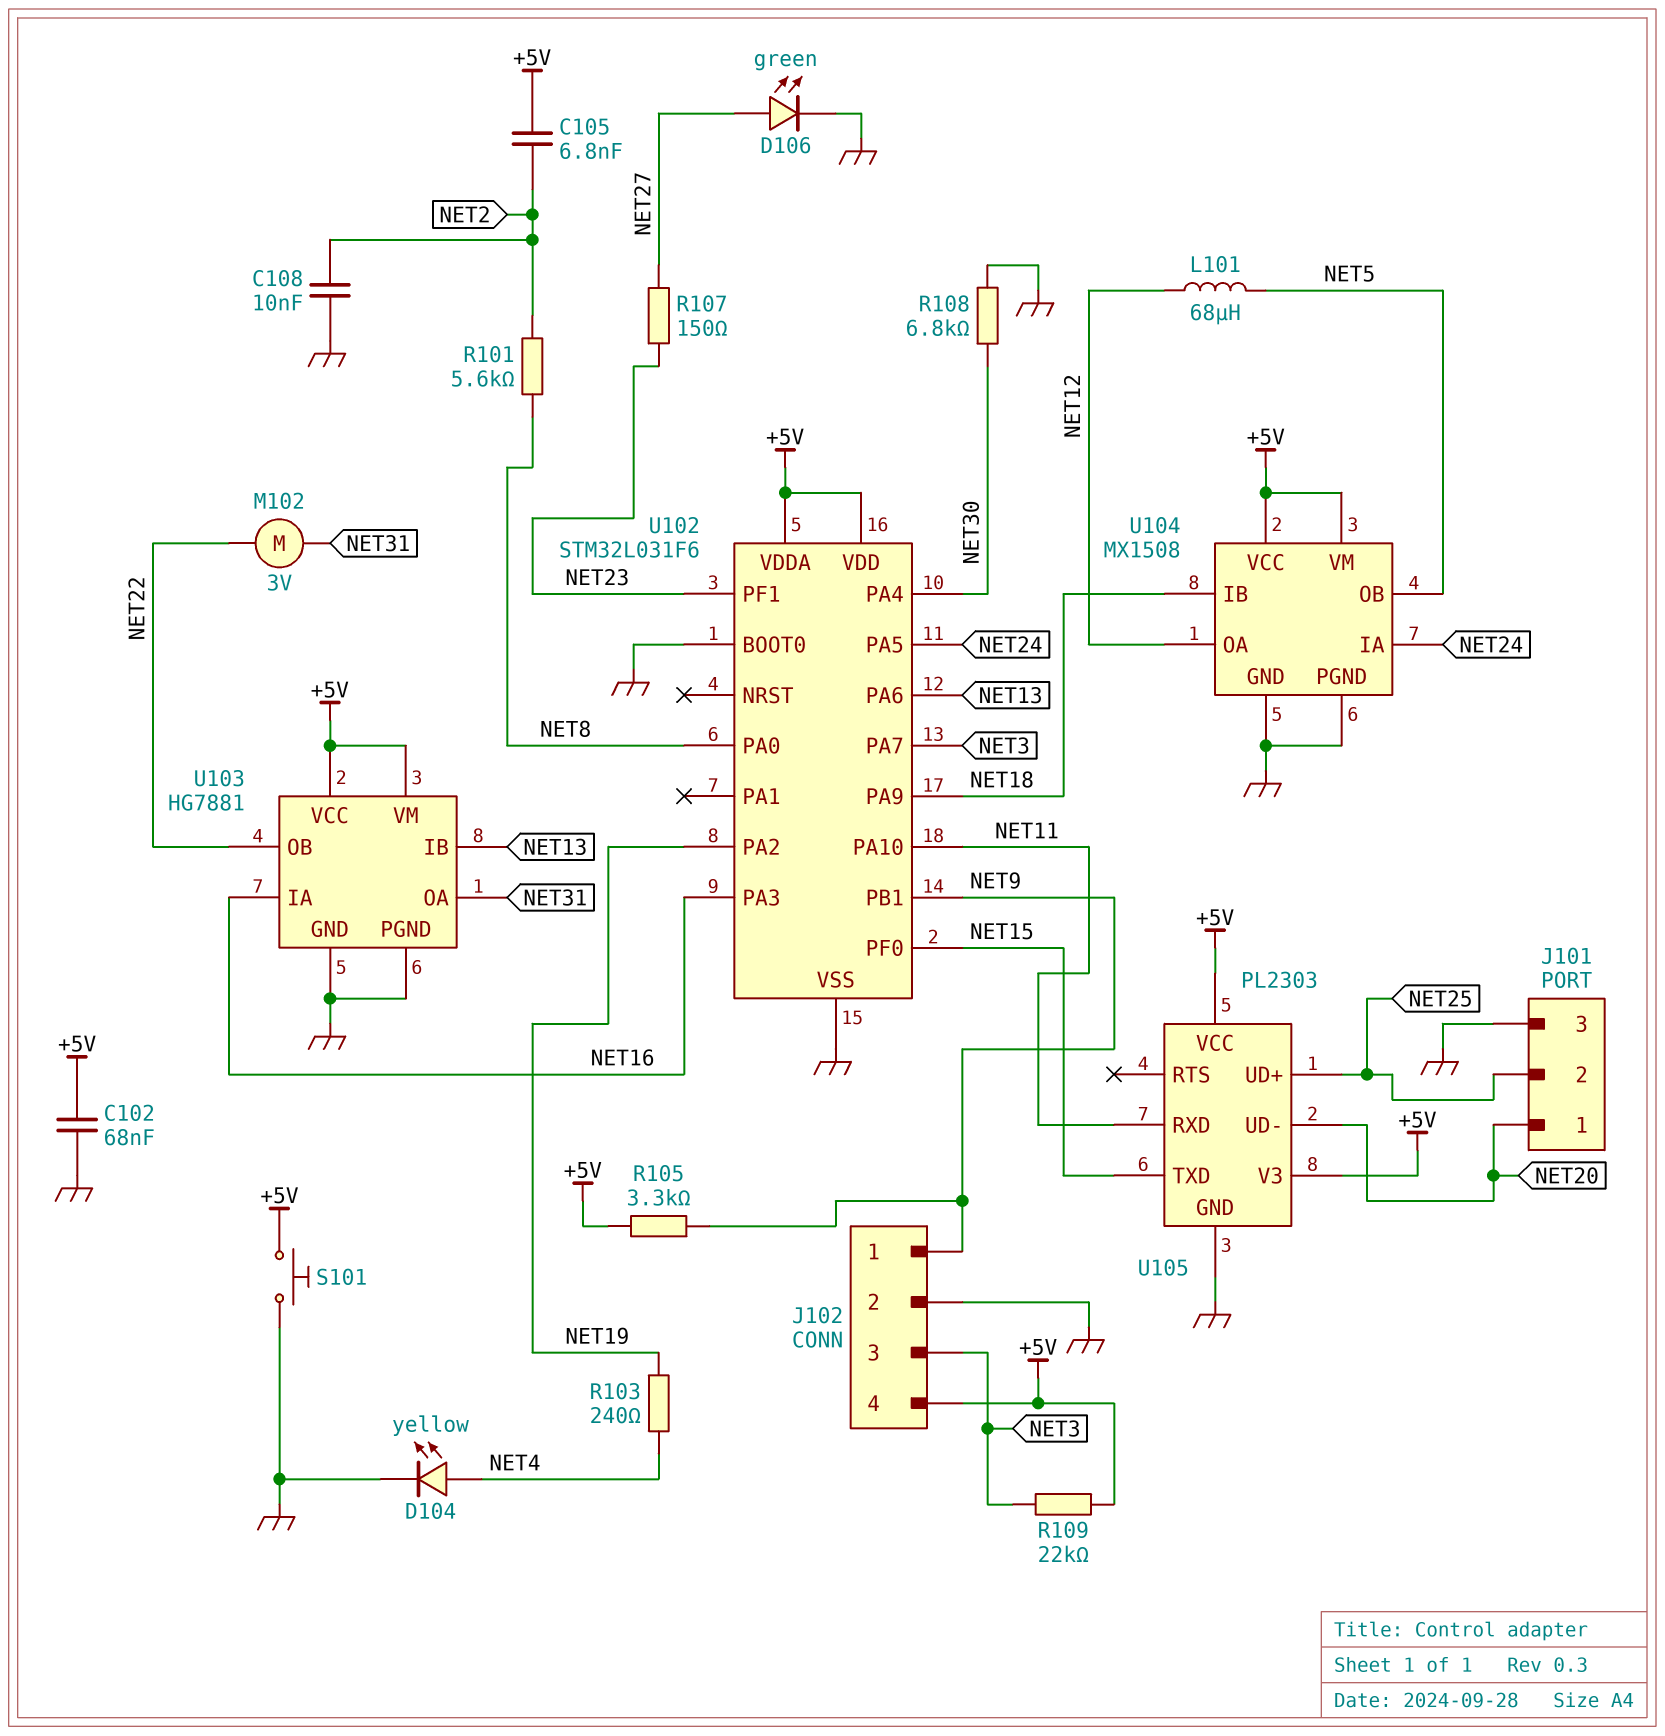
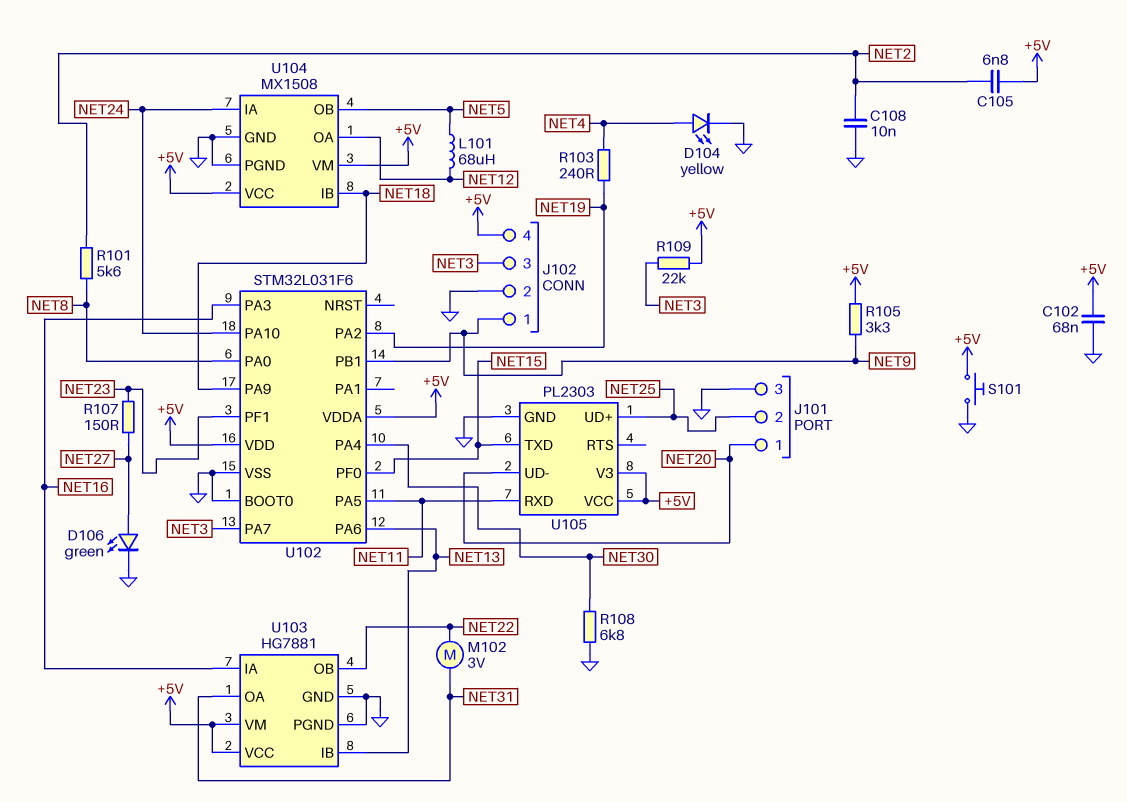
U102 pin PA5: NET24 -> NET11
U102 pin PA10: NET11 -> NET24

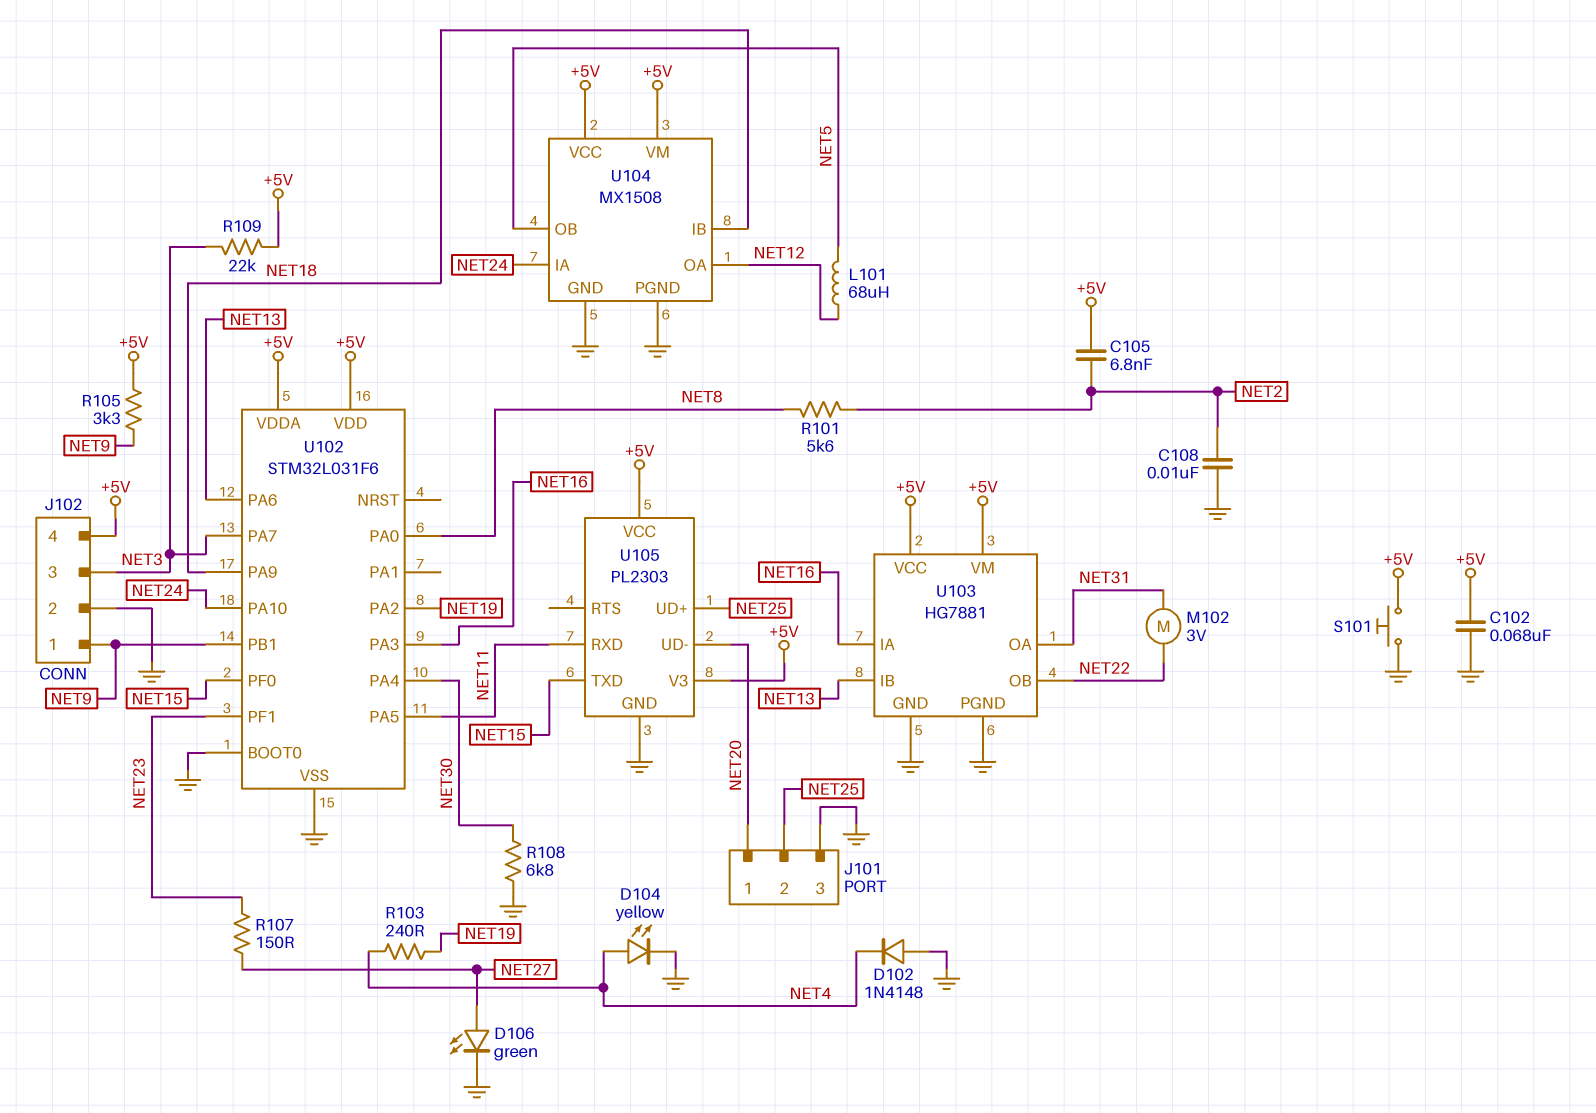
D102: none -> diode 1N4148 (A GND, K NET4)

